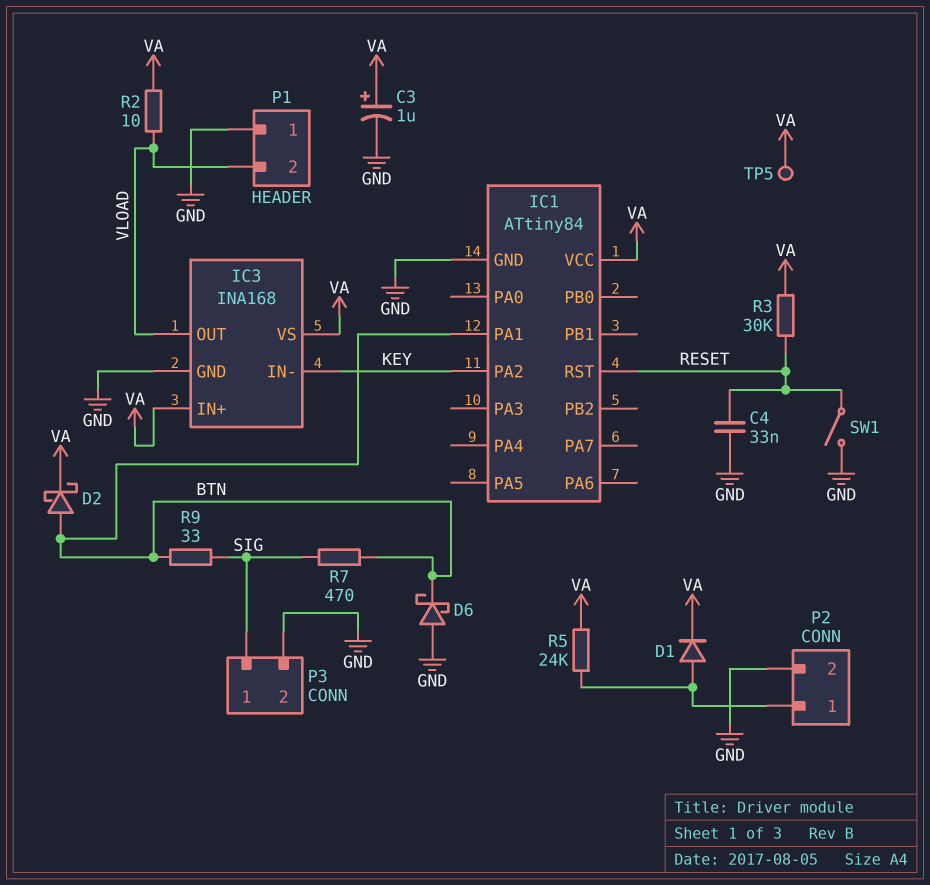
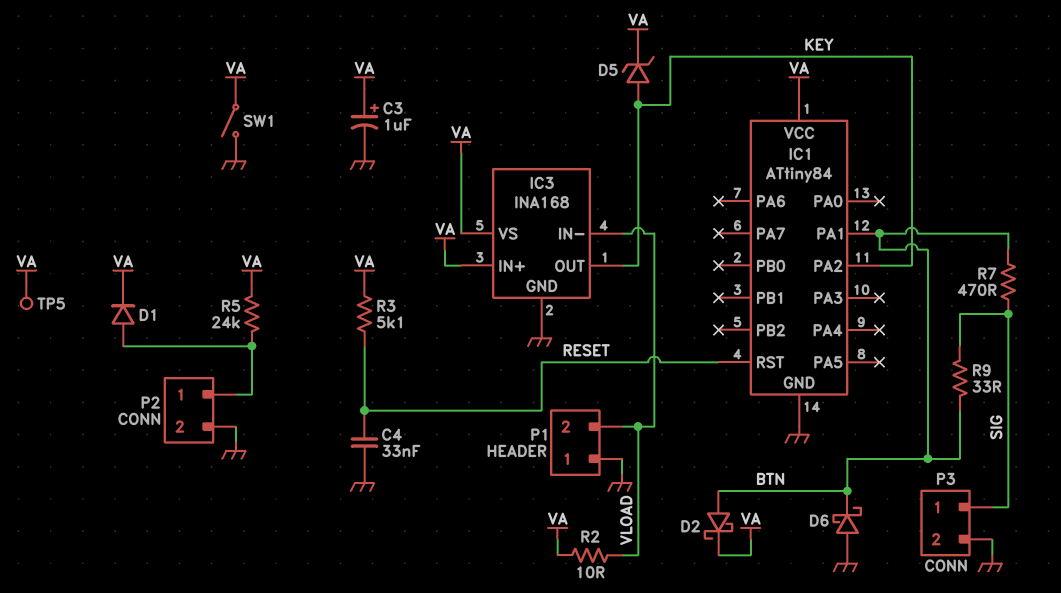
D5: none -> zener (A KEY, K VA)
IC3 pin IN-: KEY -> VLOAD
IC3 pin OUT: VLOAD -> KEY
R3: 30k (RESET, VA) -> 5.1k (RESET, VA)
SW1: switch (GND, RESET) -> switch (GND, VA)

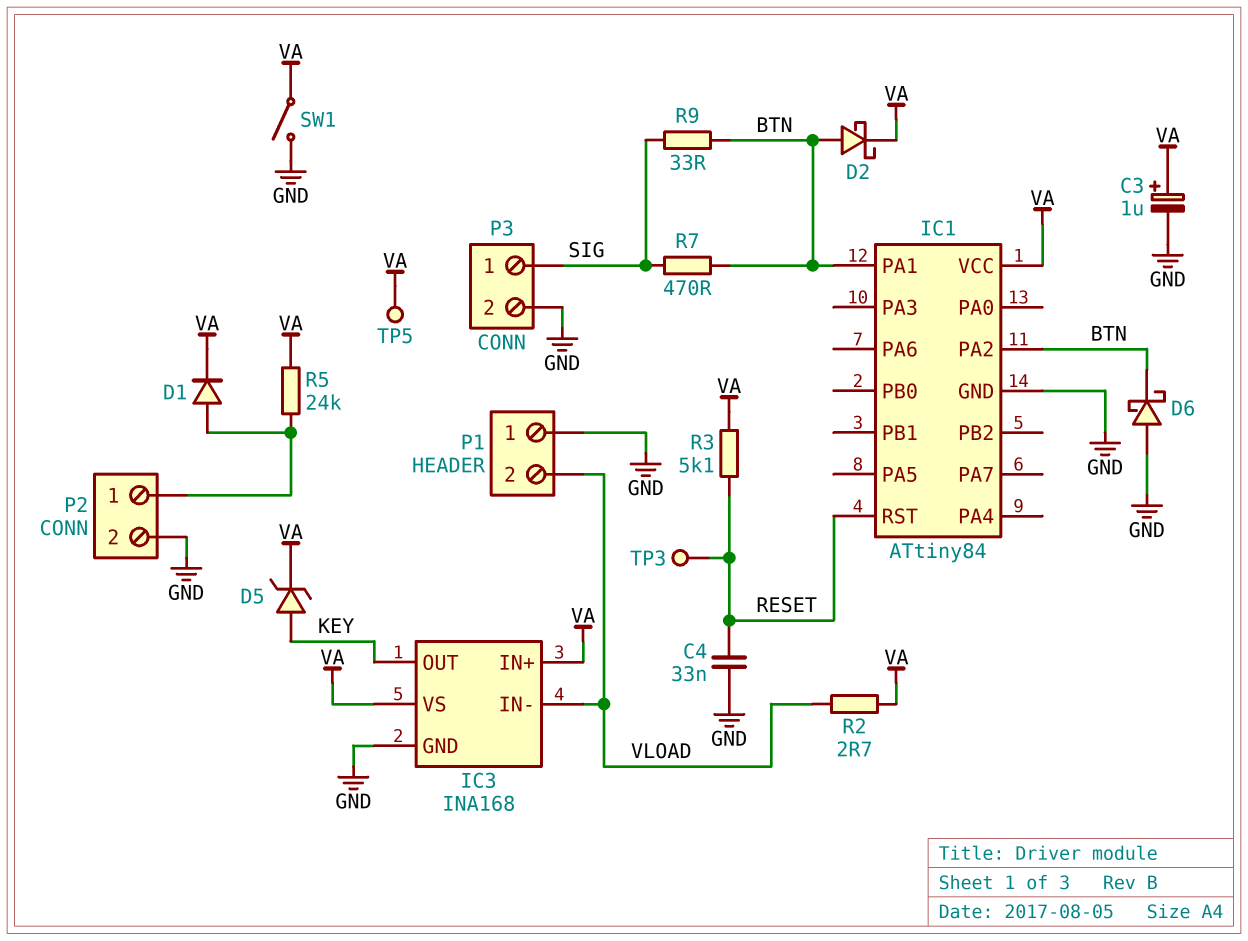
IC1 pin PA2: KEY -> BTN
R2: 10 (VA, VLOAD) -> 2.7 (VA, VLOAD)
TP3: none -> test point (RESET)

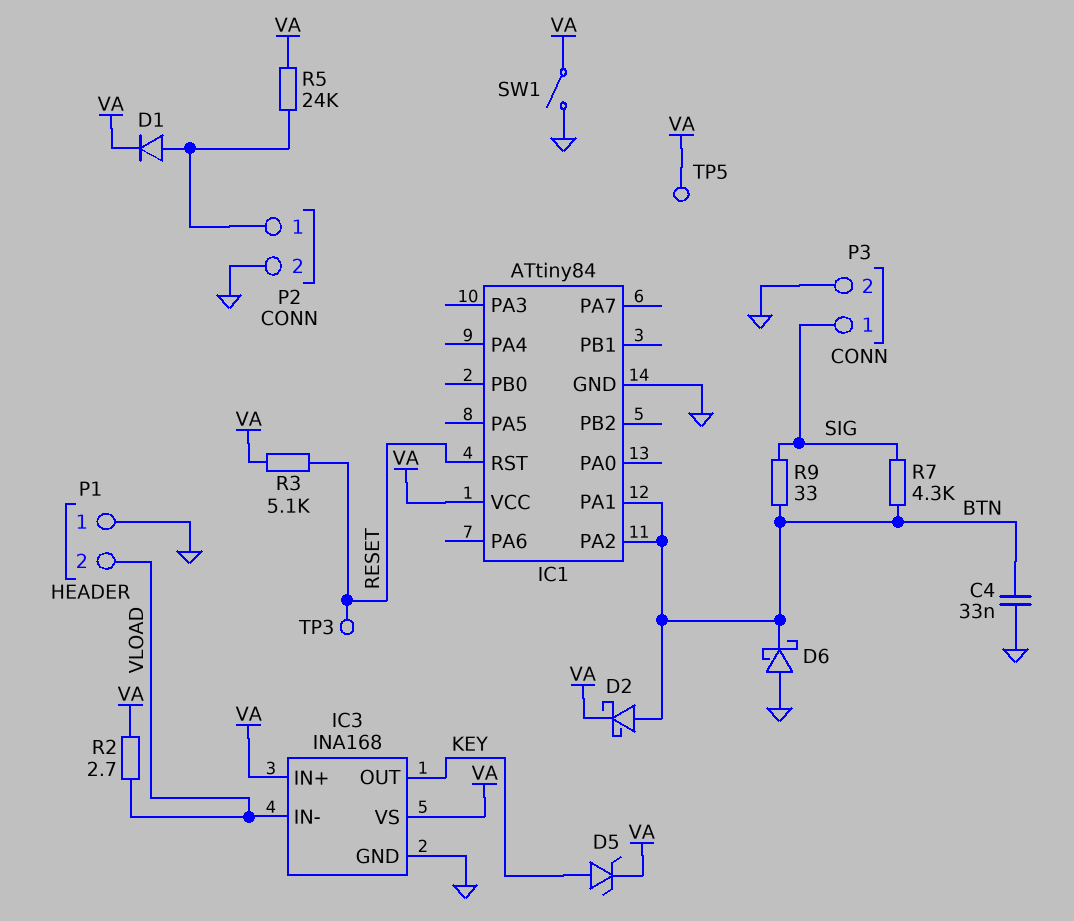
C3: 1uF (plus VA, minus GND) -> none
C4: 33nF (GND, RESET) -> 33nF (BTN, GND)
R7: 470 (BTN, SIG) -> 4.3k (BTN, SIG)

